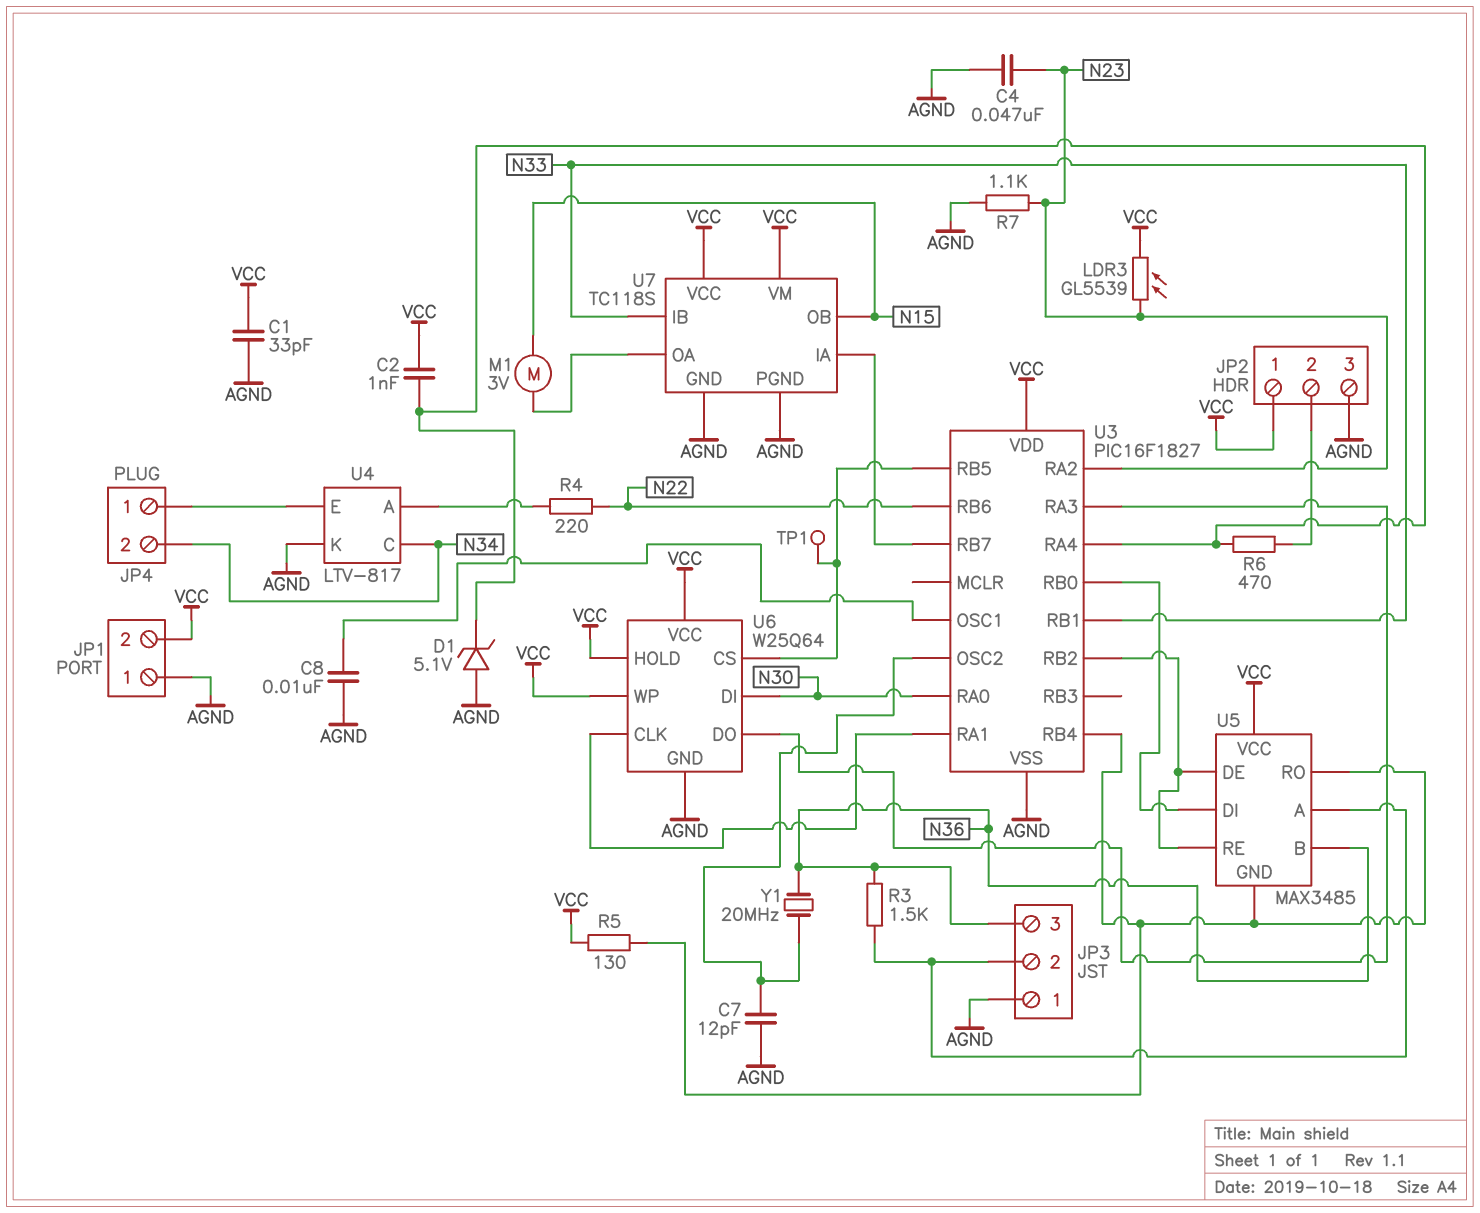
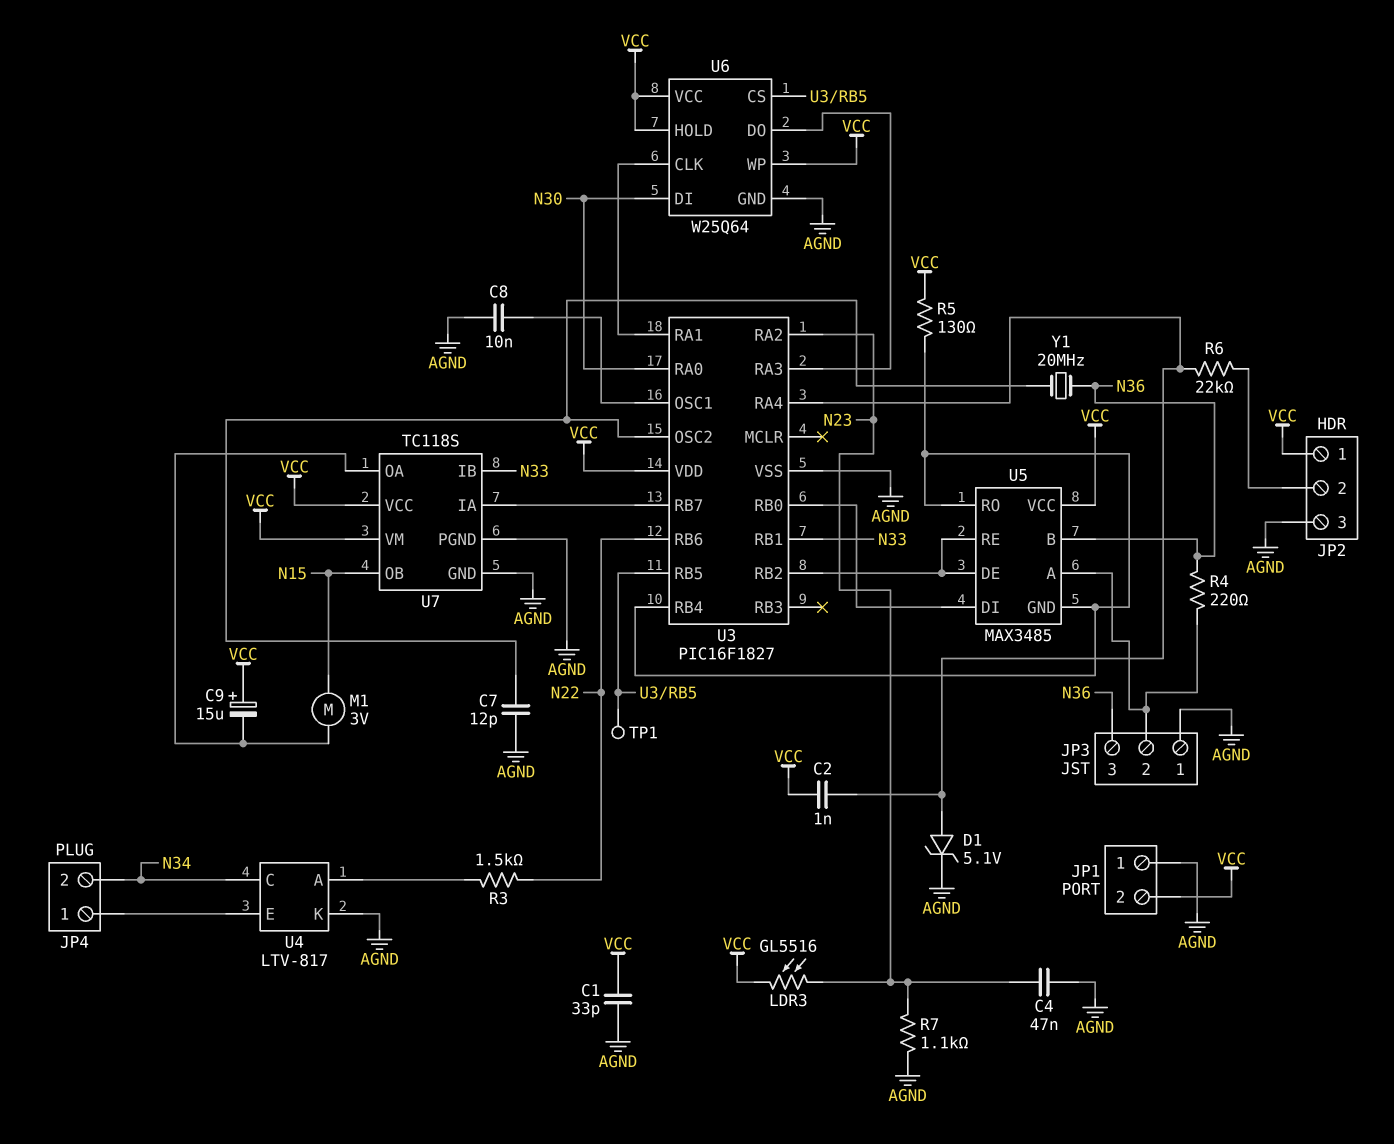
C9: none -> 15uF (plus VCC, minus U7/OA)
D1: zener 5.1V (A AGND, K U3/RA4) -> zener 5.1V (A U3/RA4, K AGND)
LDR3: GL5539 (N23, VCC) -> GL5516 (N23, VCC)
R3: 1.5k (JP3/2, N36) -> 1.5k (N22, U4/A)
R4: 220 (N22, U4/A) -> 220 (JP3/2, N36)
R6: 470 (JP2/2, U3/RA4) -> 22k (JP2/2, U3/RA4)

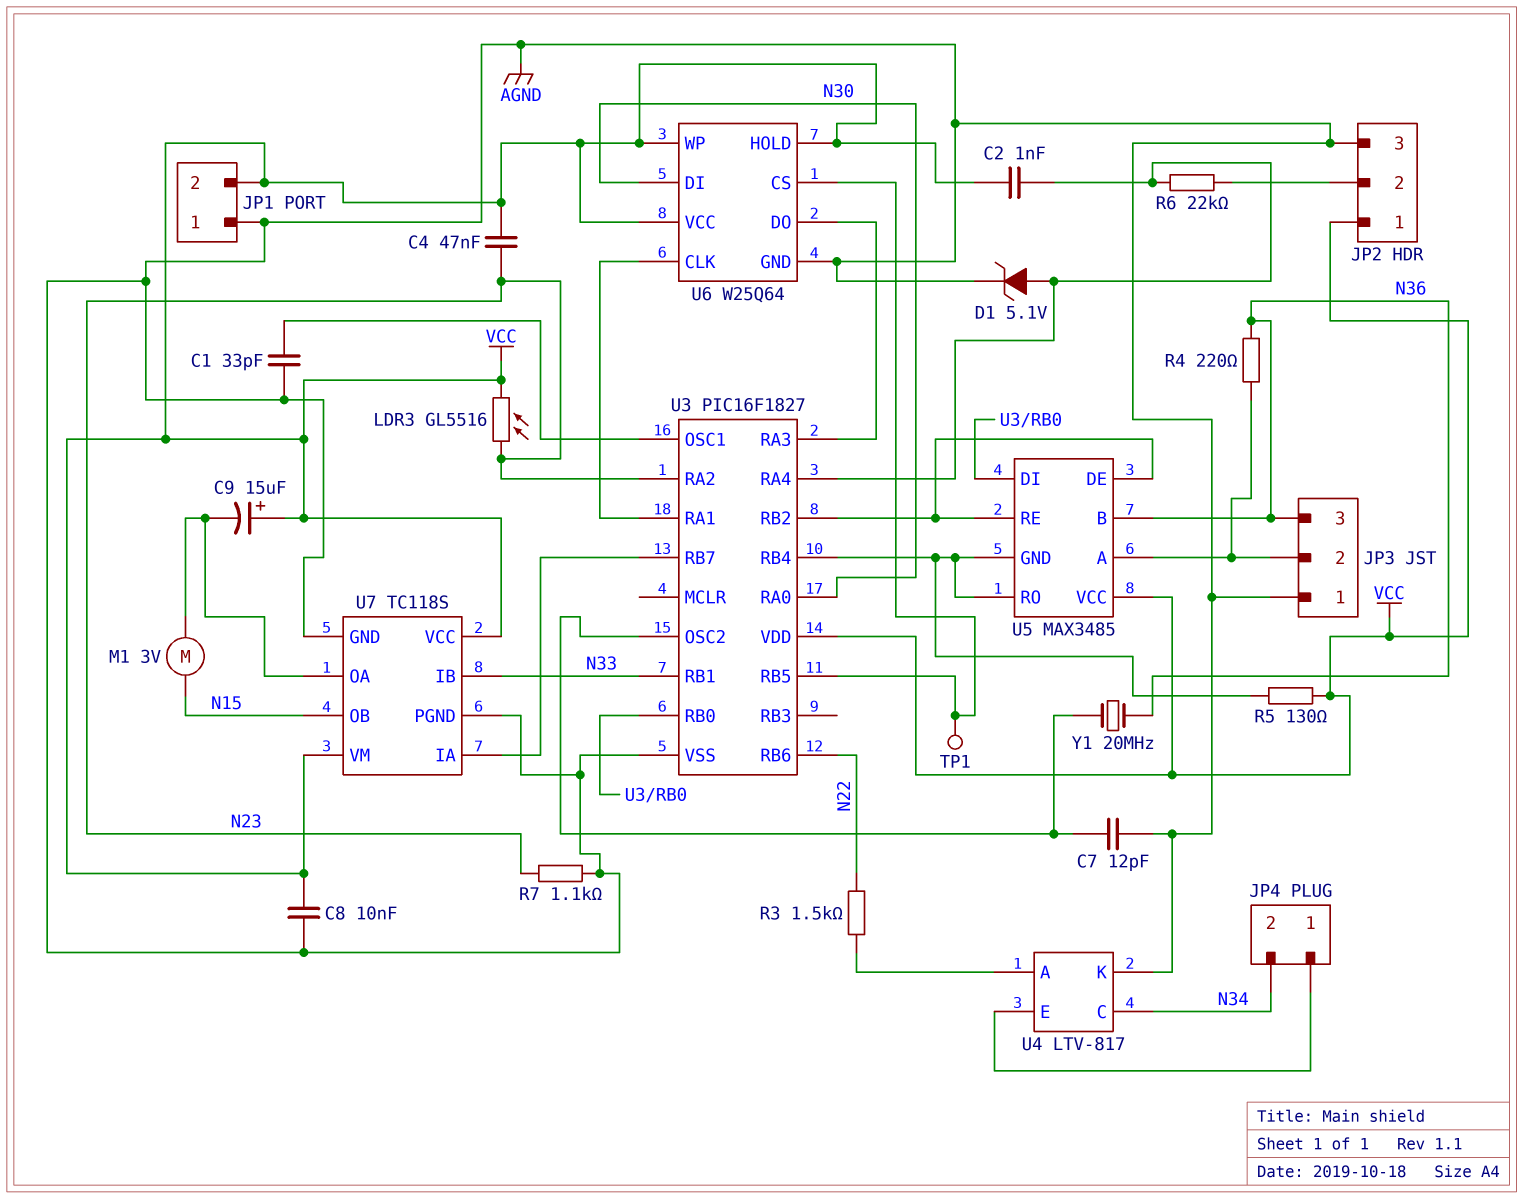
C1: 33pF (AGND, VCC) -> 33pF (AGND, U3/OSC1)
C4: 47nF (AGND, N23) -> 47nF (N23, VCC)
C8: 10nF (AGND, U3/OSC1) -> 10nF (AGND, VCC)

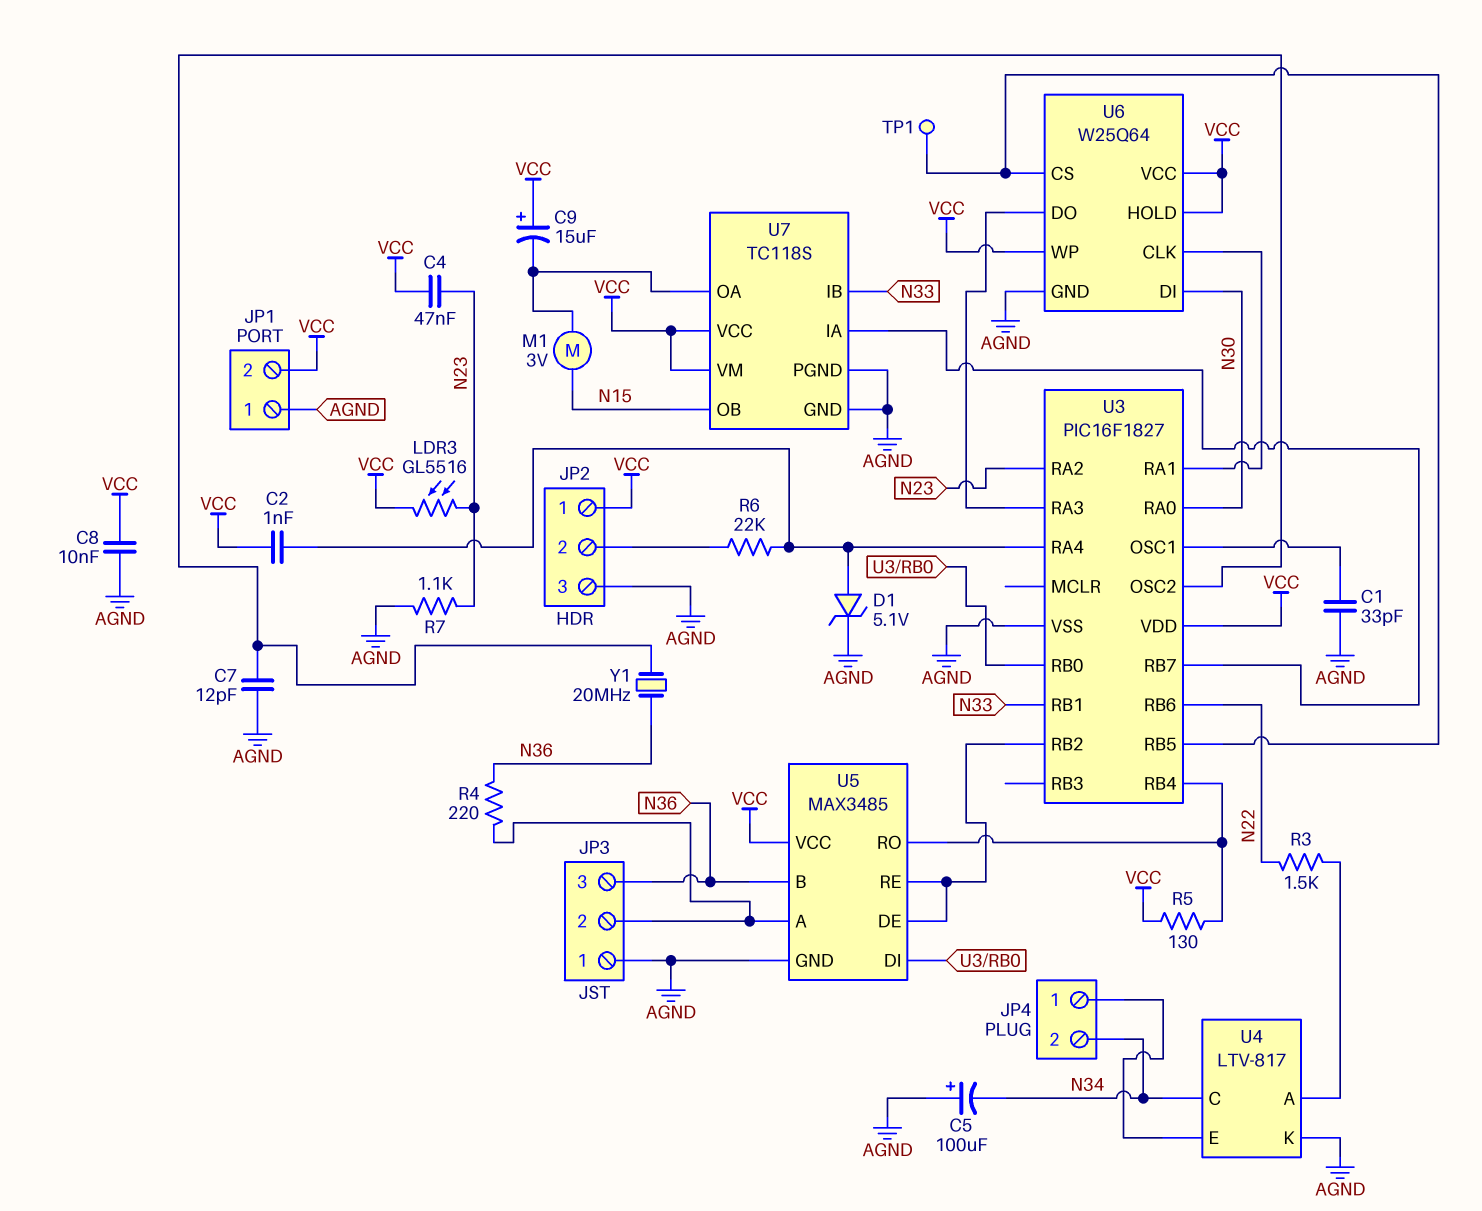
C5: none -> 100uF (plus AGND, minus N34)
U5 pin GND: U3/RB4 -> AGND

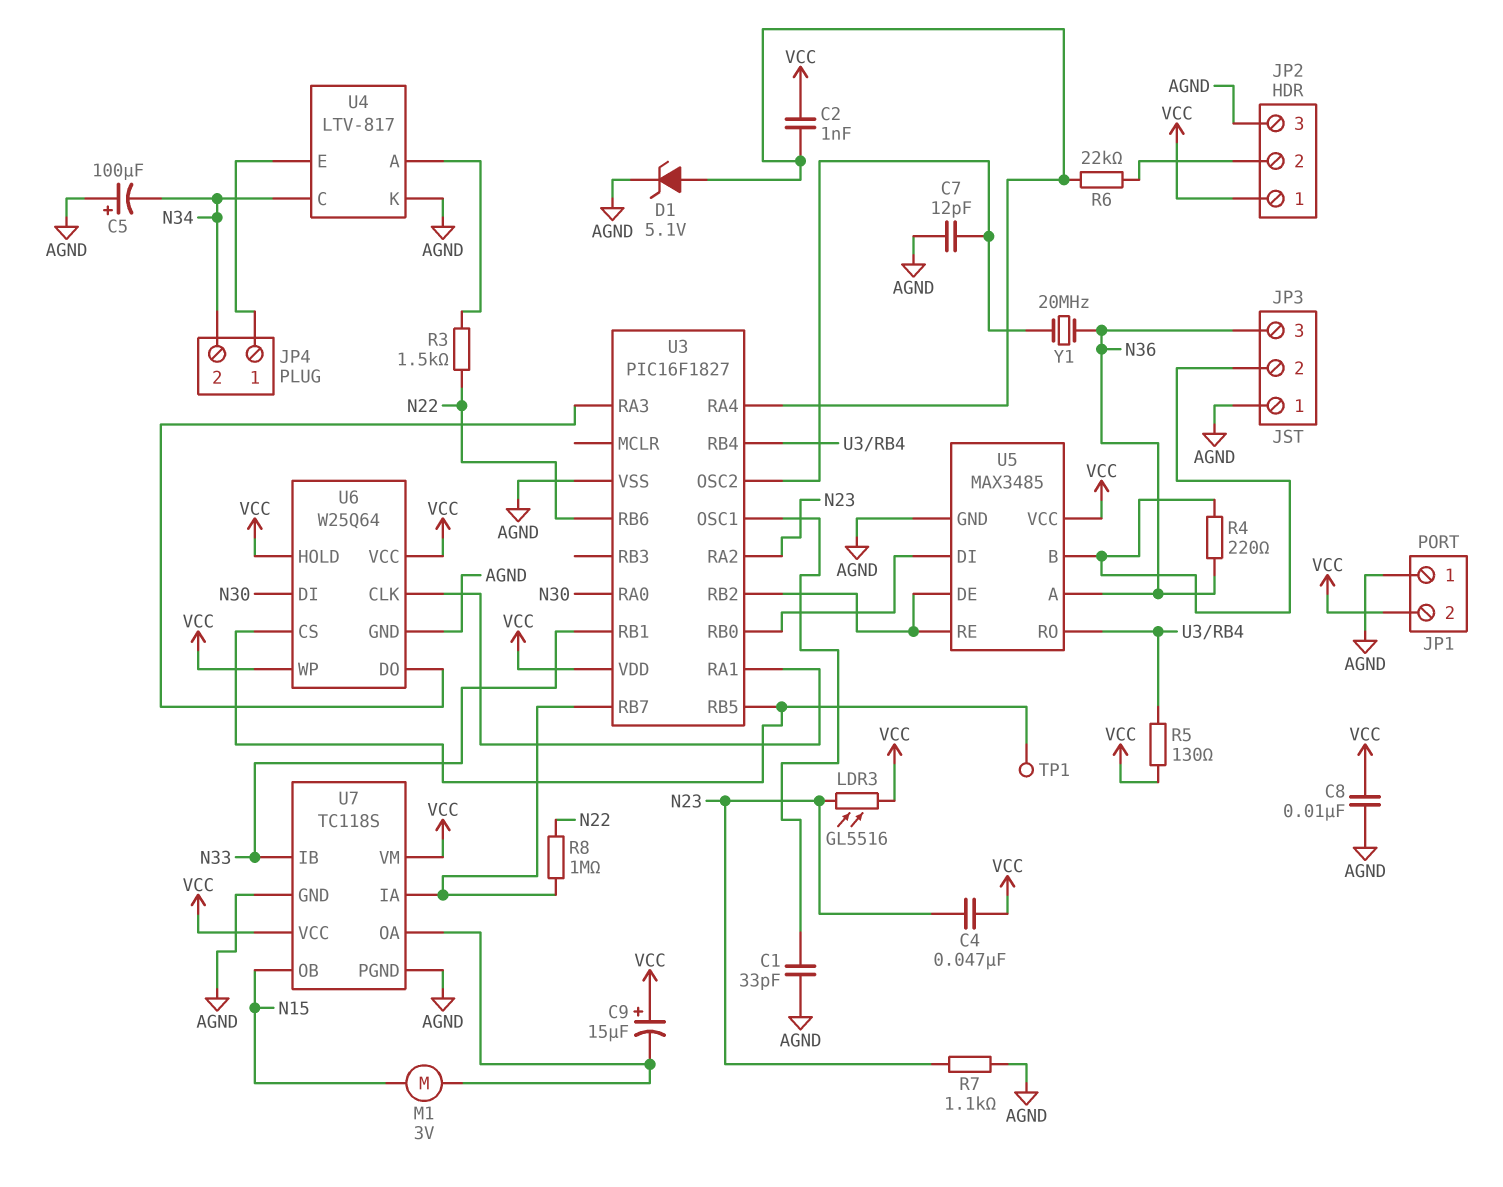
R8: none -> 1M (N22, U3/RB7)
U5 pin A: JP3/2 -> N36
U5 pin B: N36 -> JP3/2

